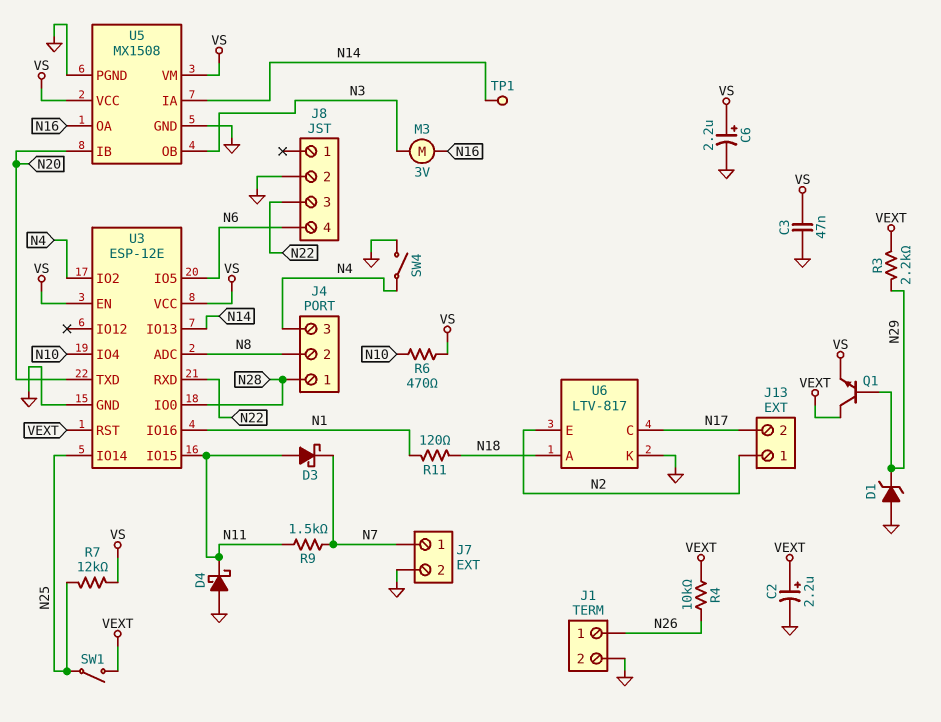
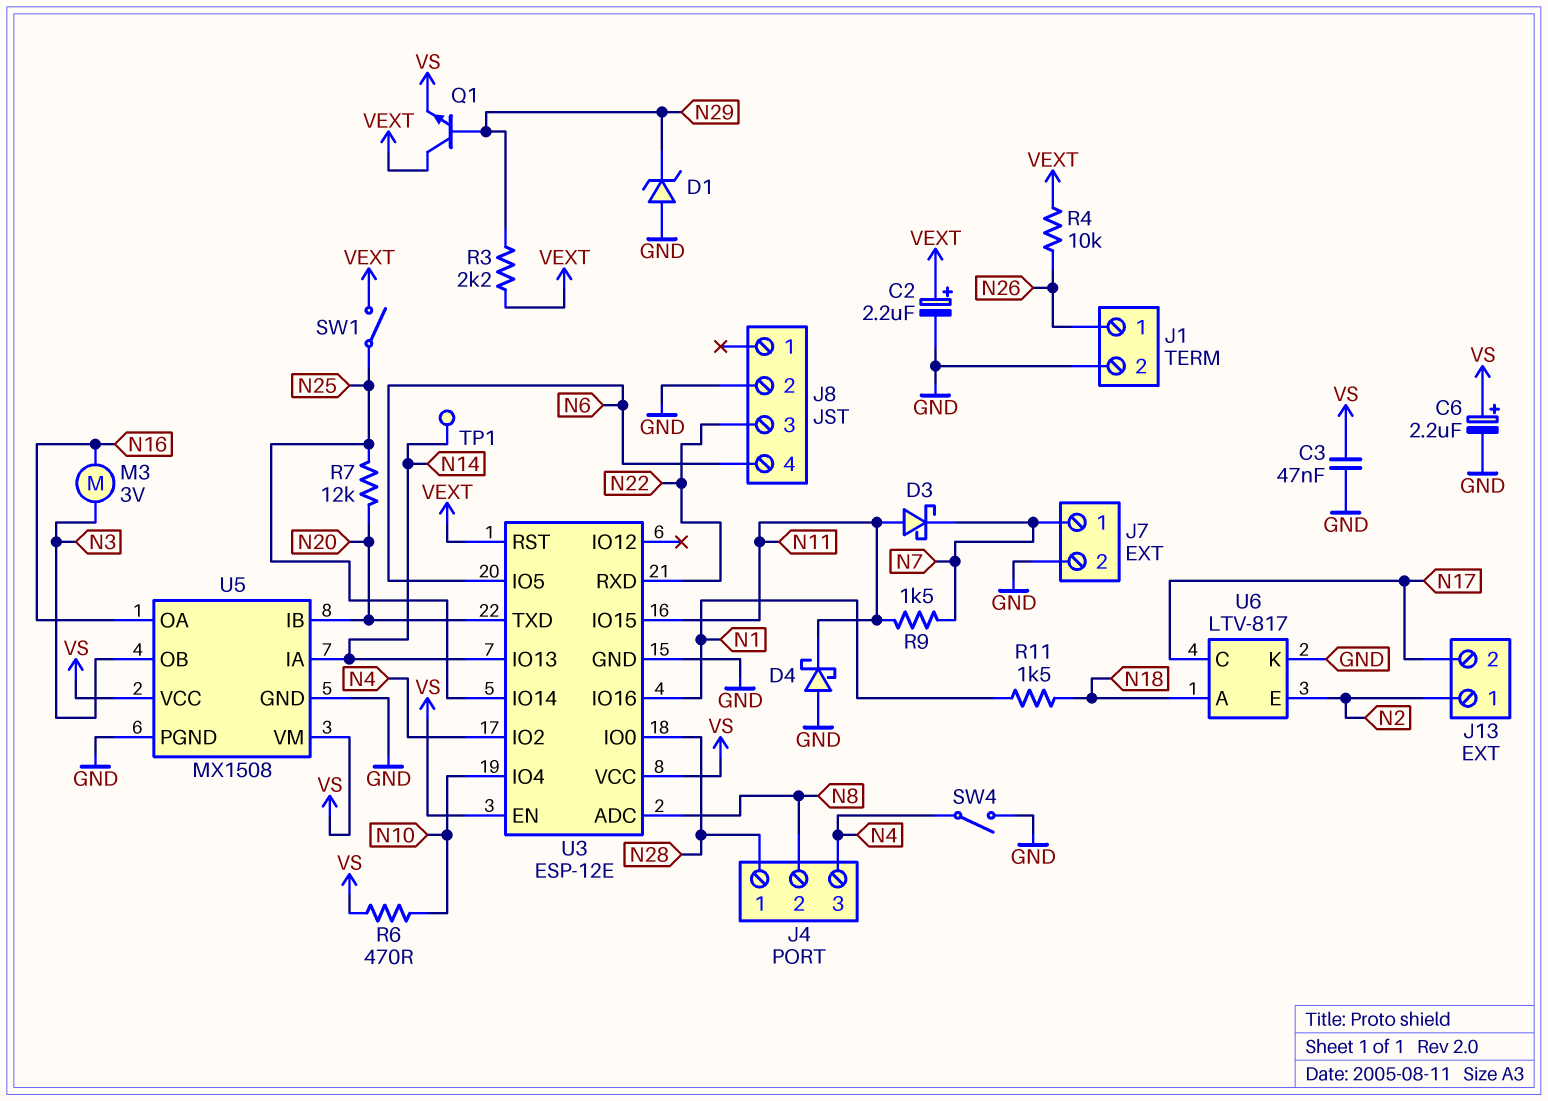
R7: 12k (N25, VS) -> 12k (N20, N25)
R11: 120 (N1, N18) -> 1.5k (N1, N18)

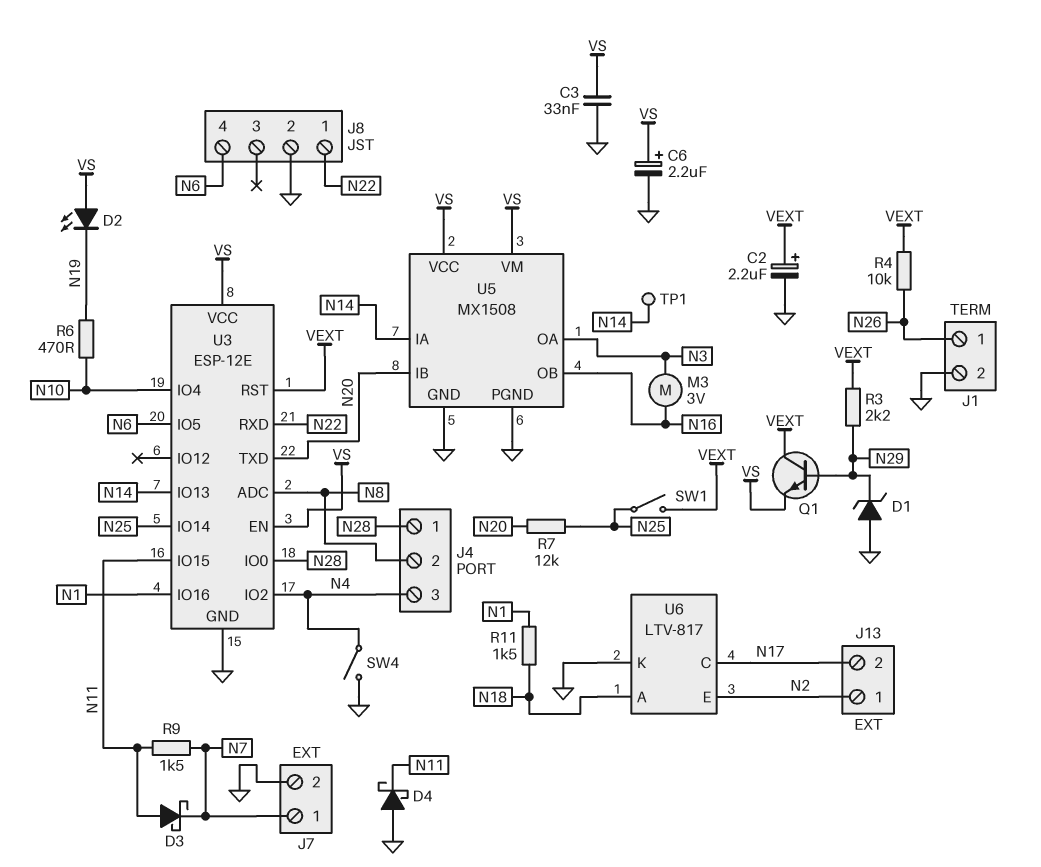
C3: 47nF (GND, VS) -> 33nF (GND, VS)
D2: none -> LED (A VS, K N19)
J8 pin 1: none -> N22
J8 pin 3: N22 -> none
R6: 470 (N10, VS) -> 470 (N10, N19)
U5 pin OA: N16 -> N3
U5 pin OB: N3 -> N16

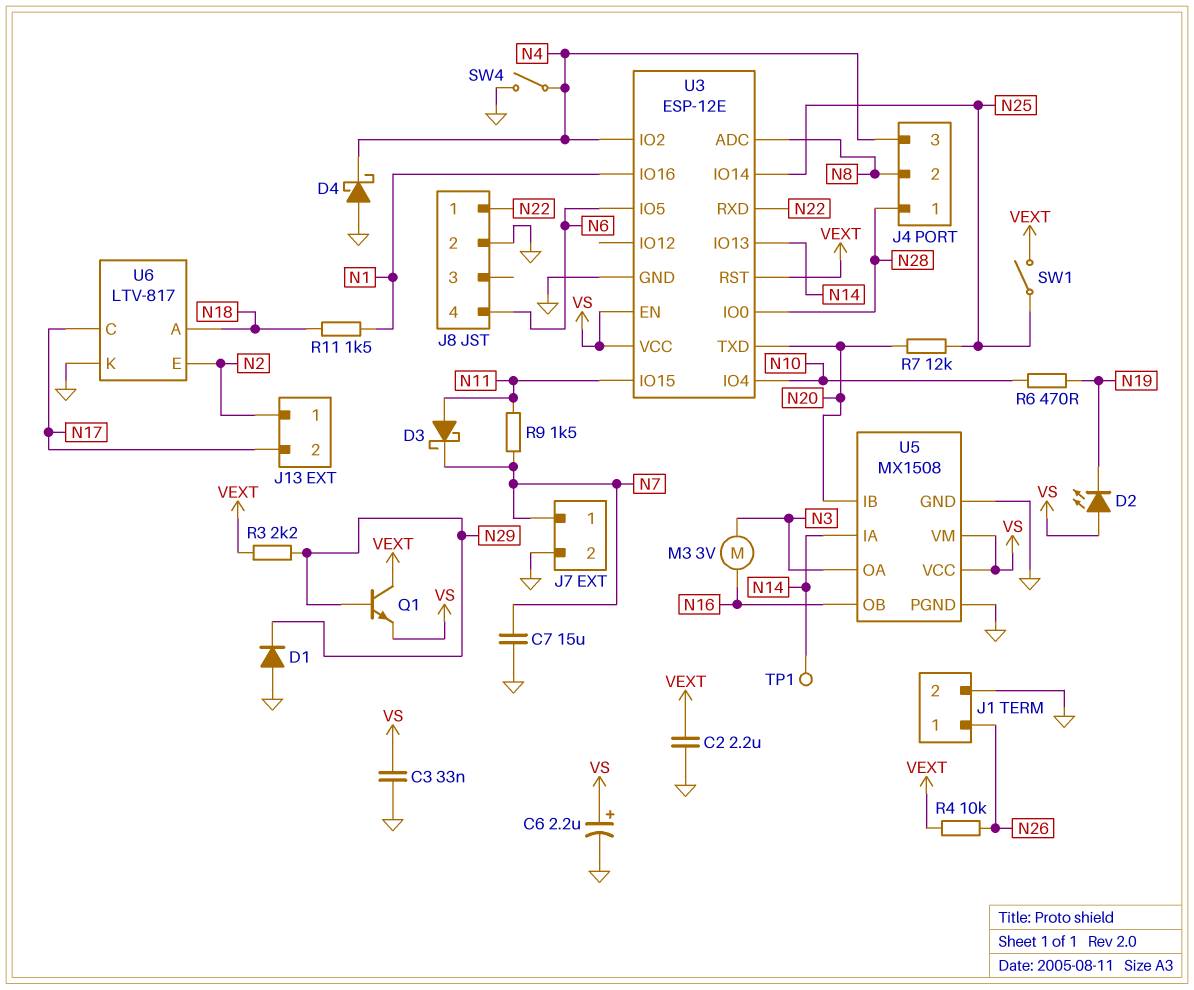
C2: 2.2uF (plus VEXT, minus GND) -> 2.2uF (GND, VEXT)
C7: none -> 15uF (GND, N7)
D1: zener (A GND, K N29) -> diode (A GND, K N29)
D4: schottky (A GND, K N11) -> schottky (A GND, K N4)

